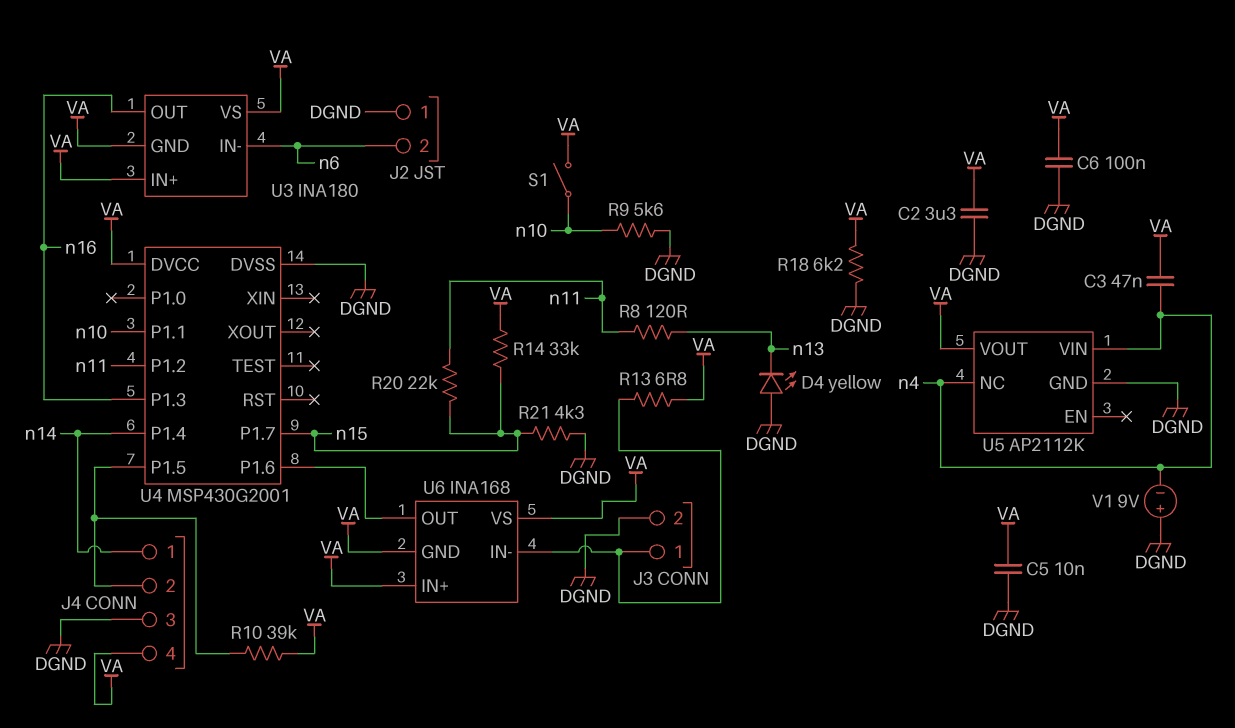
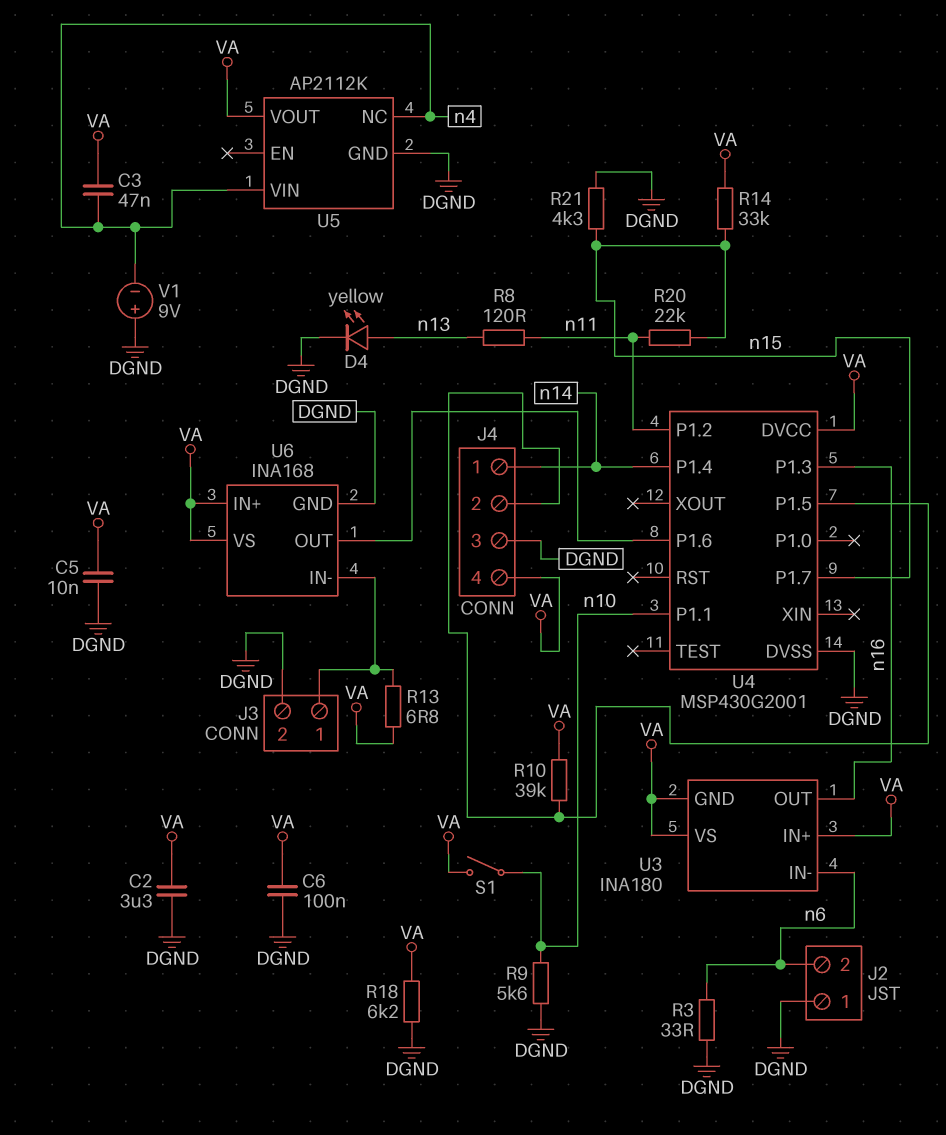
D4: LED yellow (A DGND, K n13) -> LED yellow (A n13, K DGND)
R3: none -> 33 (DGND, n6)
U6 pin GND: VA -> DGND

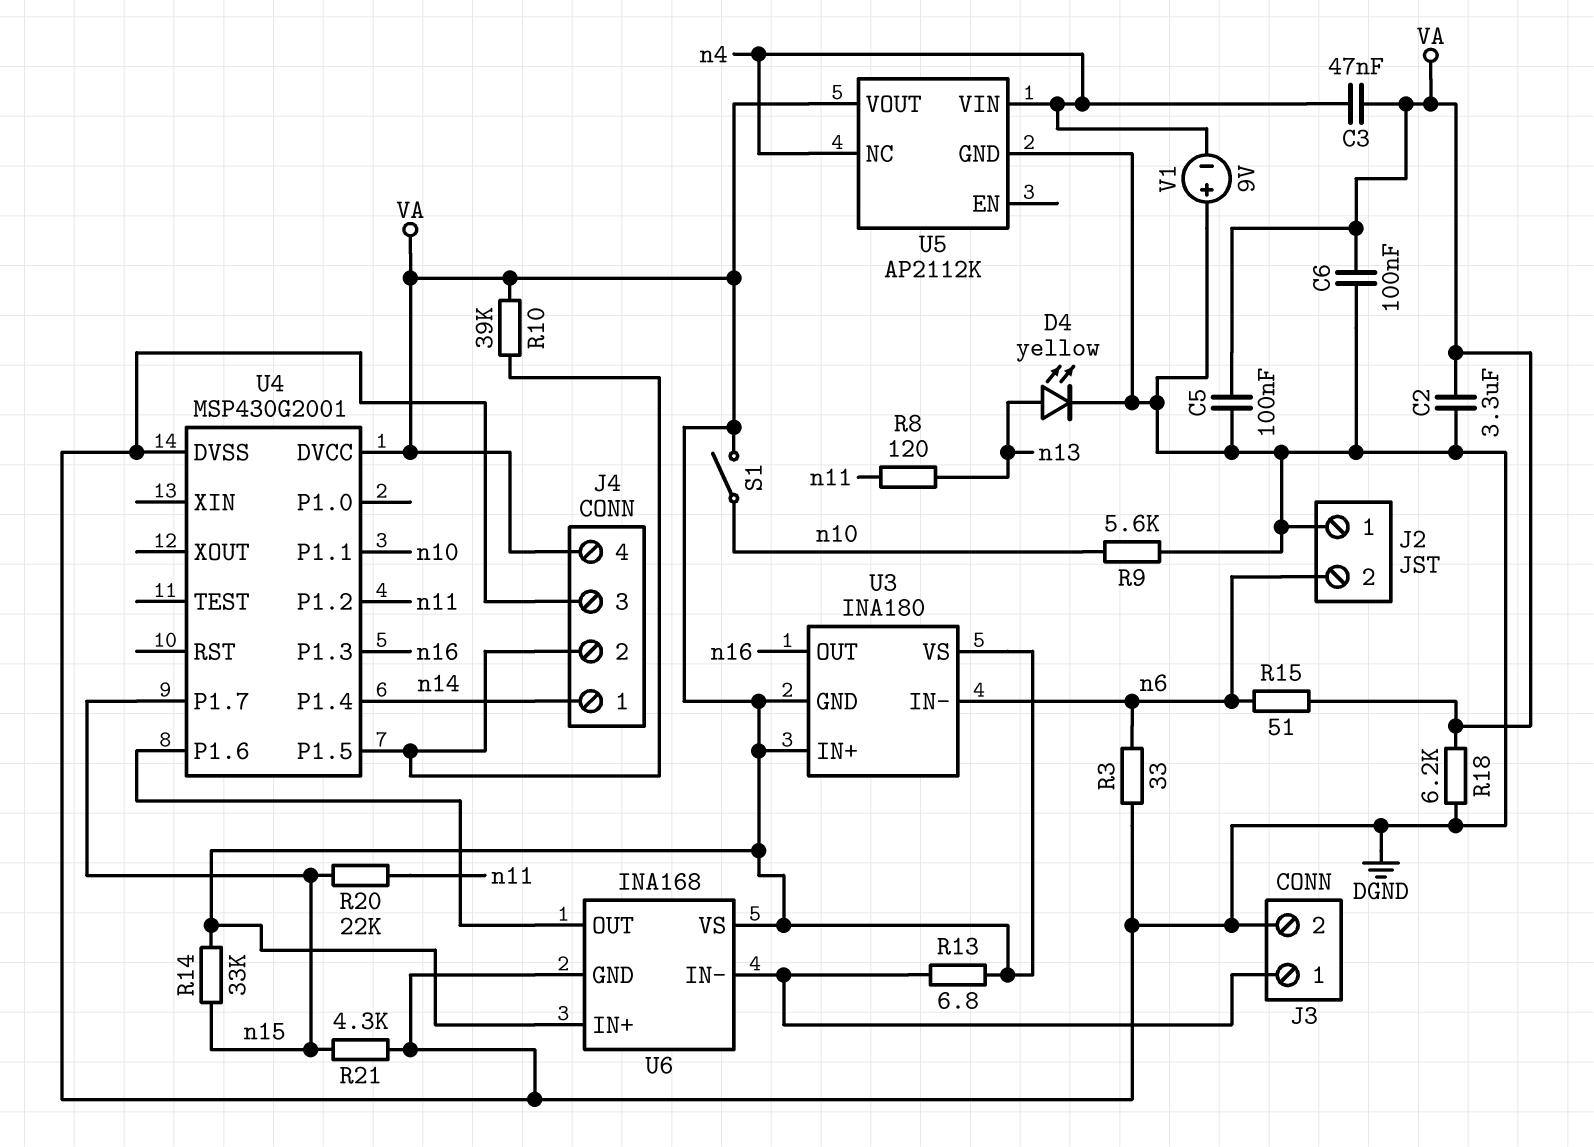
C5: 10nF (DGND, VA) -> 100nF (DGND, VA)
R15: none -> 51 (VA, n6)

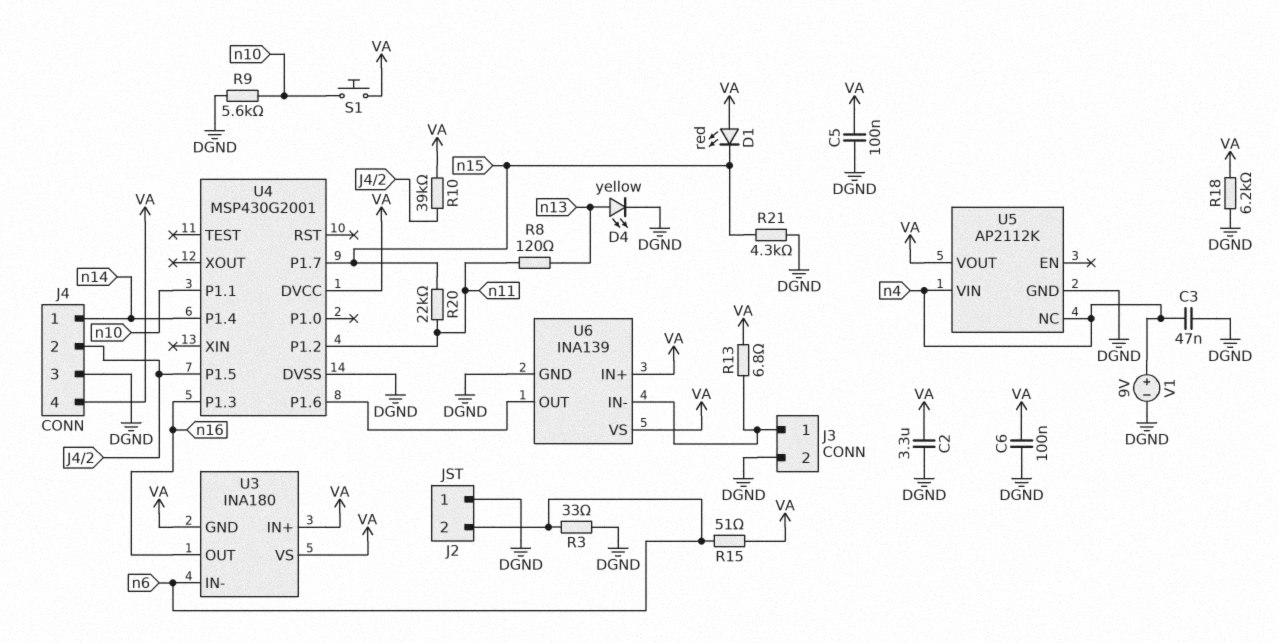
C3: 47nF (VA, n4) -> 47nF (DGND, n4)
D1: none -> LED red (A VA, K n15)
R14: 33k (VA, n15) -> none
S1: switch (VA, n10) -> button (VA, n10)
U6: INA168 -> INA139
V1: 9V (plus DGND, minus n4) -> 9V (plus n4, minus DGND)

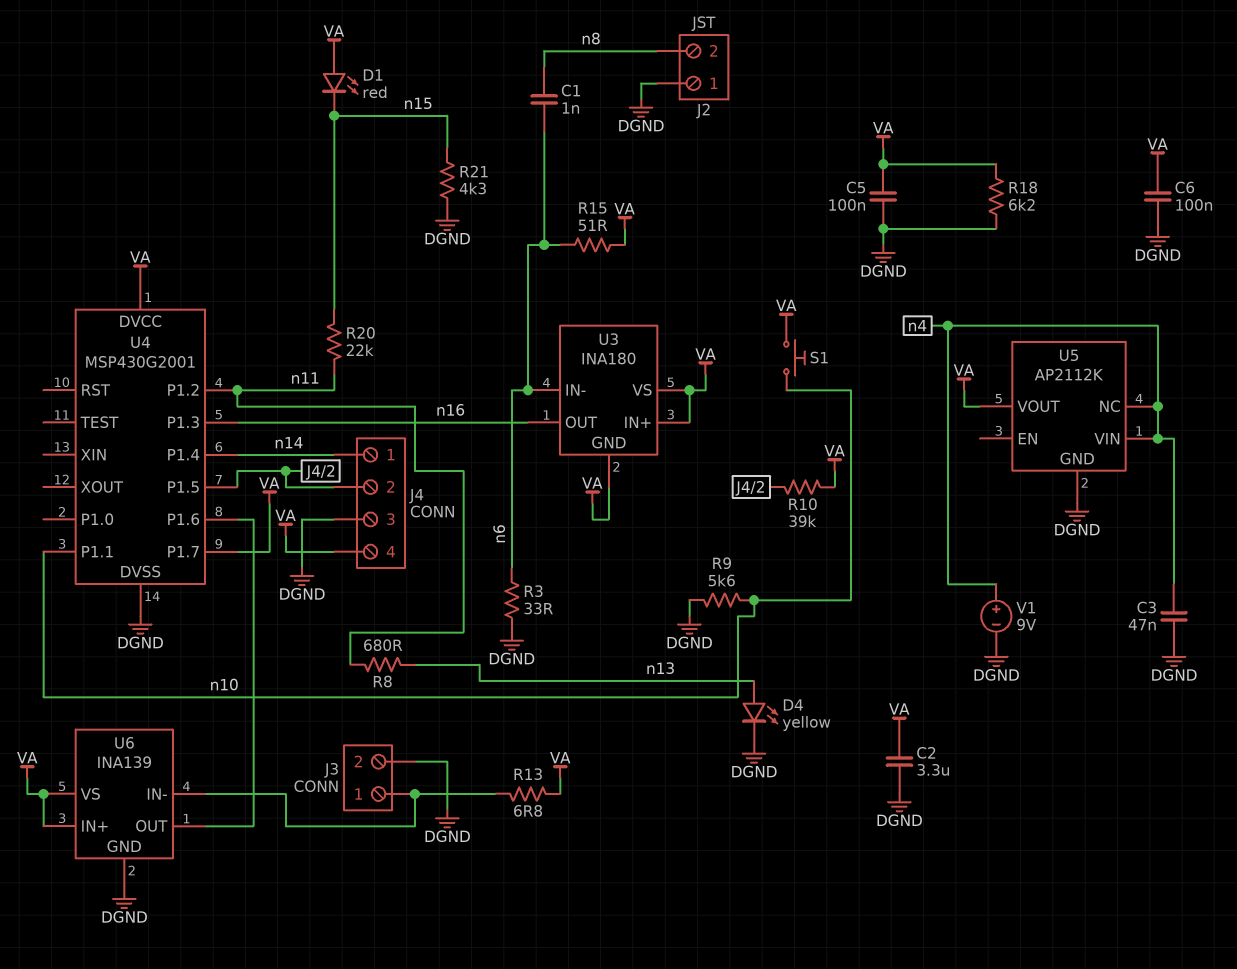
C1: none -> 1nF (n6, n8)
J2 pin 2: n6 -> n8
R8: 120 (n11, n13) -> 680 (n11, n13)
U4 pin P1.7: n15 -> VA

